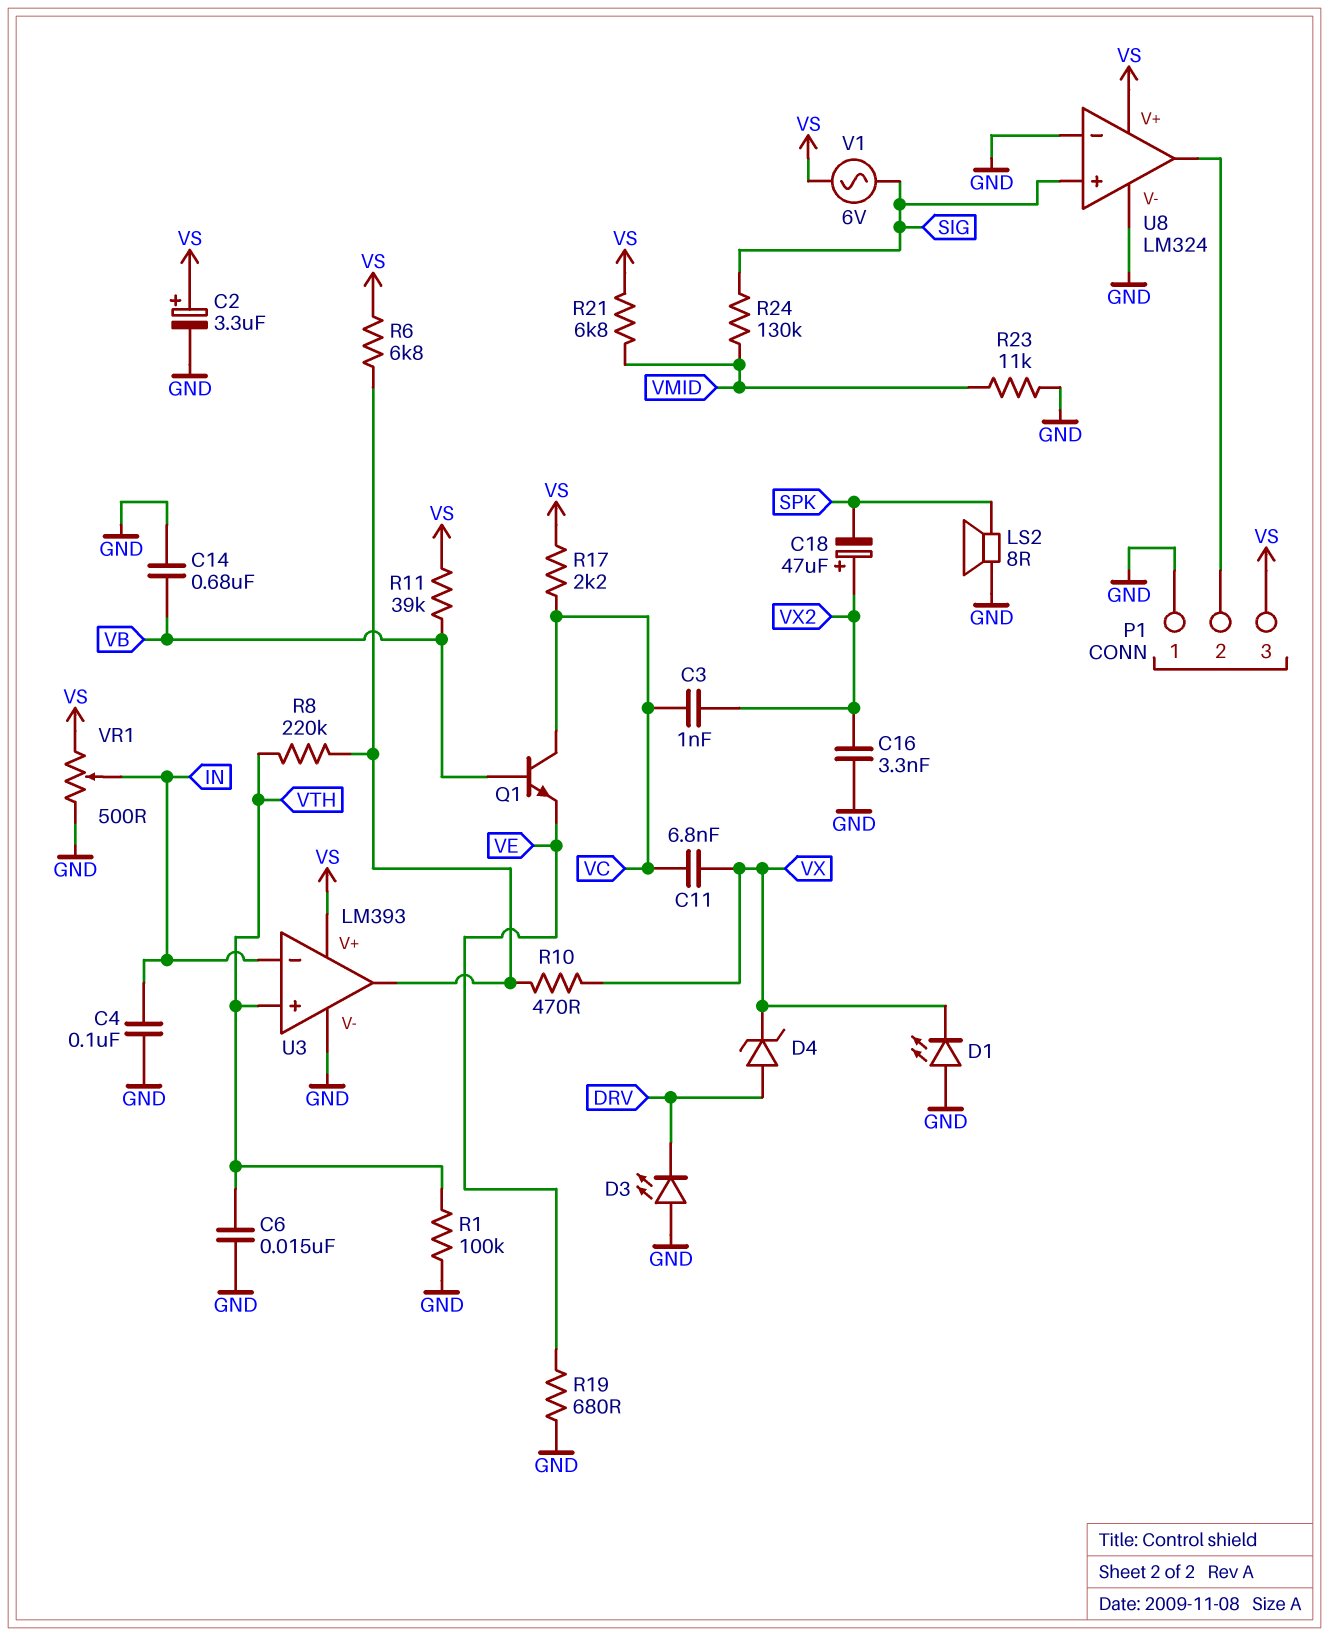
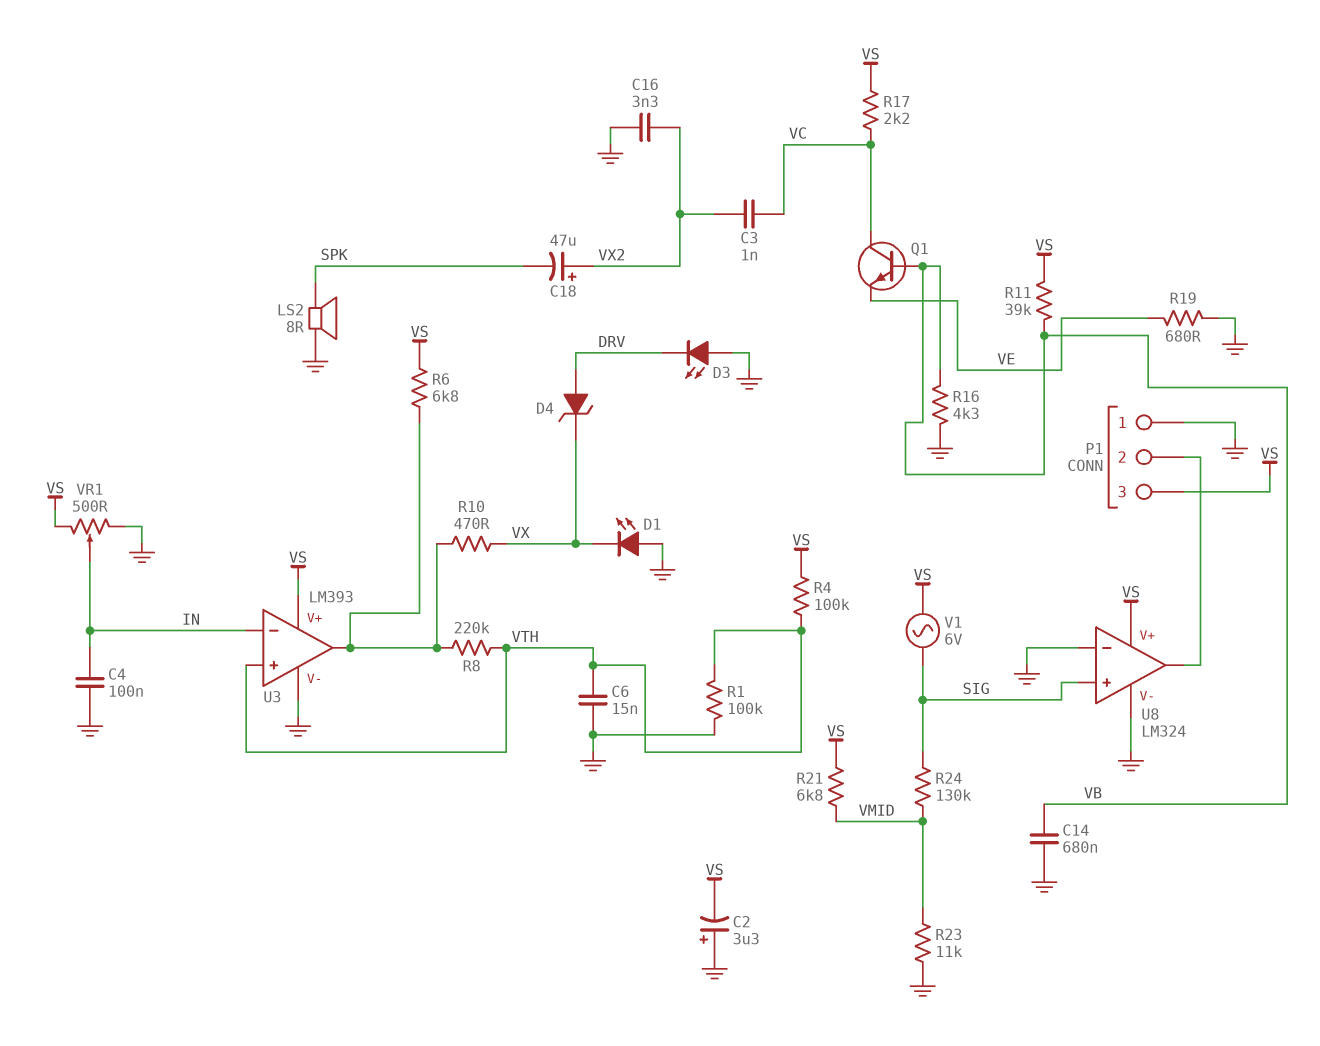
C2: 3.3uF (plus VS, minus GND) -> 3.3uF (plus GND, minus VS)
C11: 6.8nF (VC, VX) -> none
R4: none -> 100k (VS, VTH)
R16: none -> 4.3k (GND, VB)

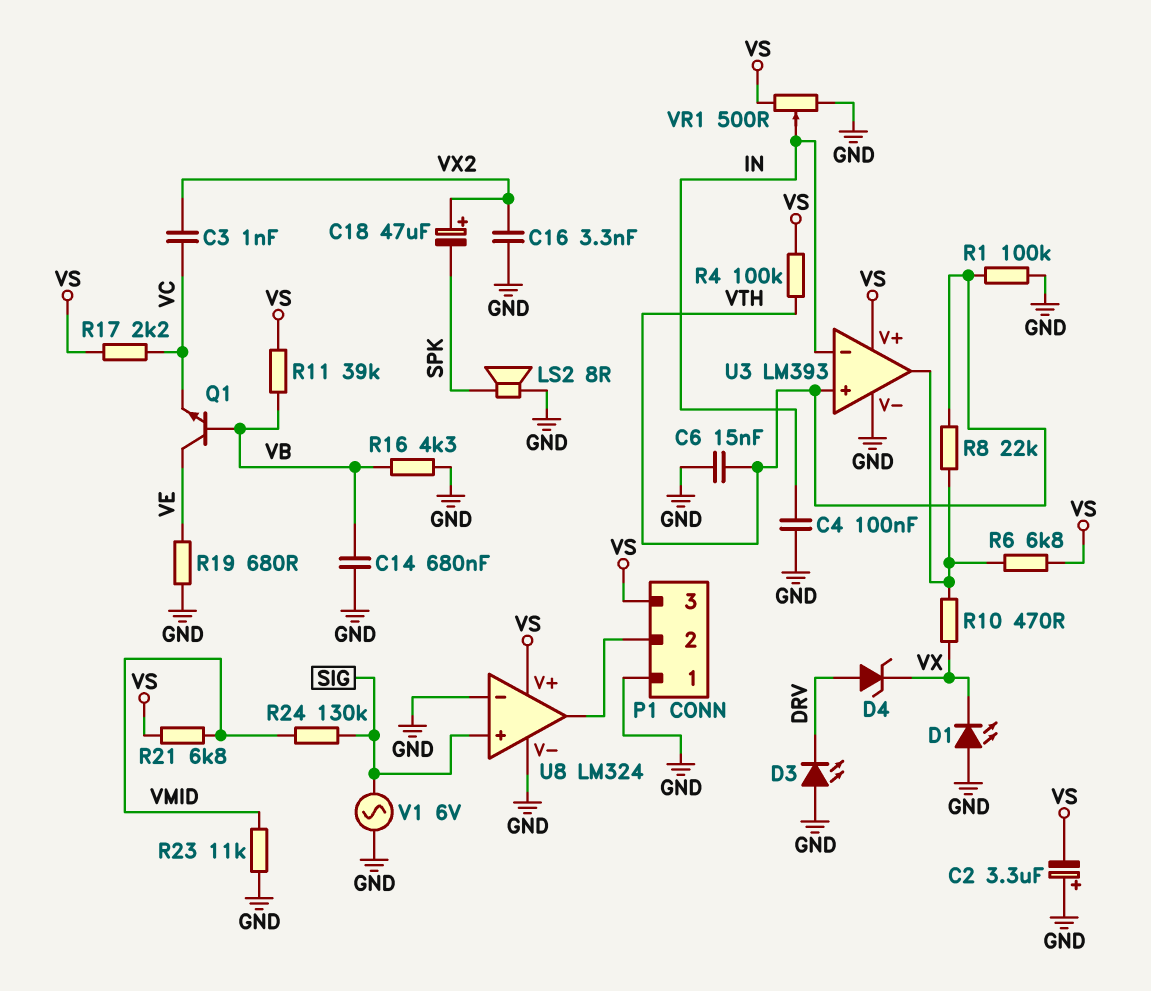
Q1: NPN (B VB, C VC, E VE) -> NPN (B VB, C VE, E VC)
R8: 220k (U3/out, VTH) -> 22k (U3/out, VTH)
V1: AC 6V (SIG, VS) -> AC 6V (GND, SIG)

